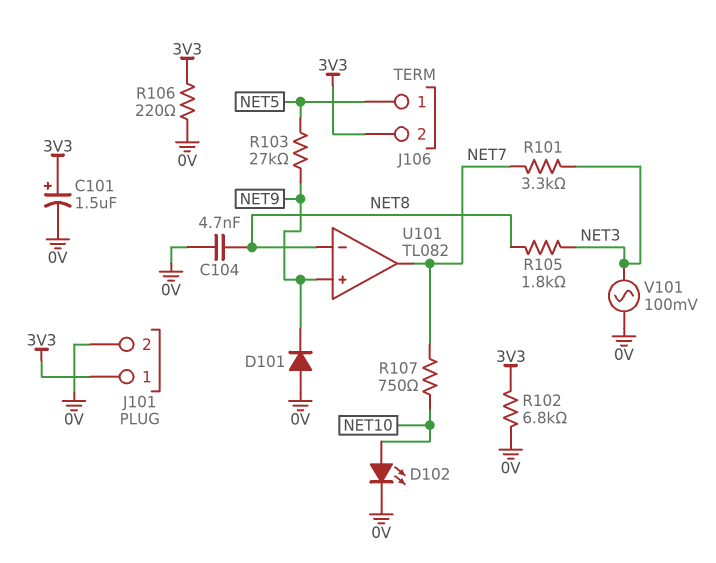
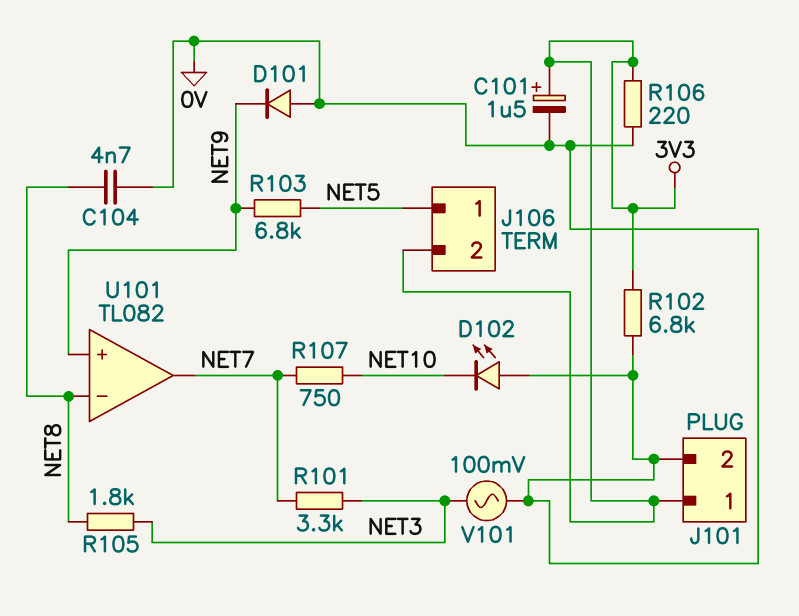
D102: LED (A NET10, K 0V) -> LED (A 0V, K NET10)
R103: 27k (NET5, NET9) -> 6.8k (NET5, NET9)

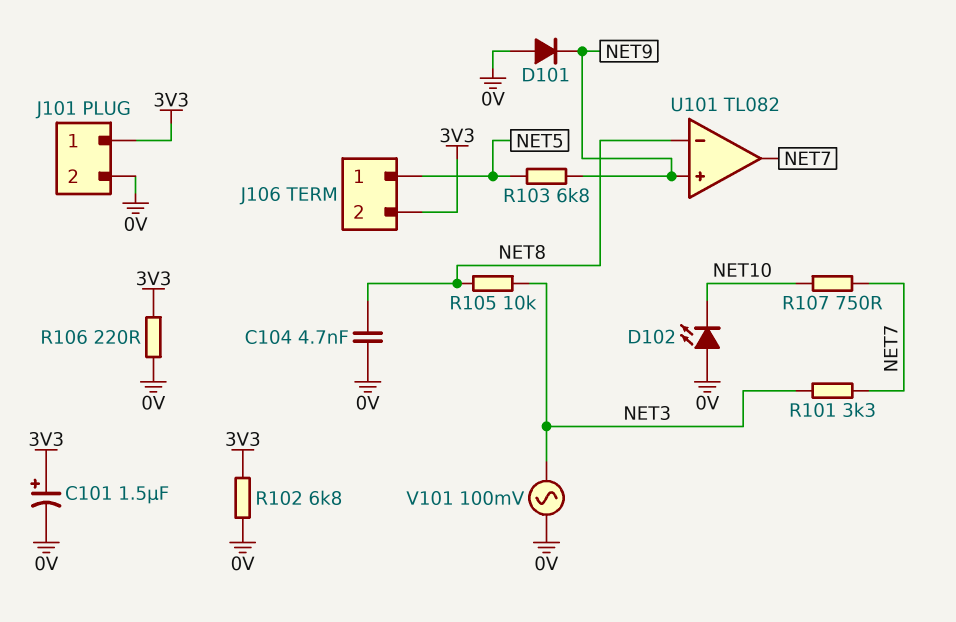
R105: 1.8k (NET3, NET8) -> 10k (NET3, NET8)

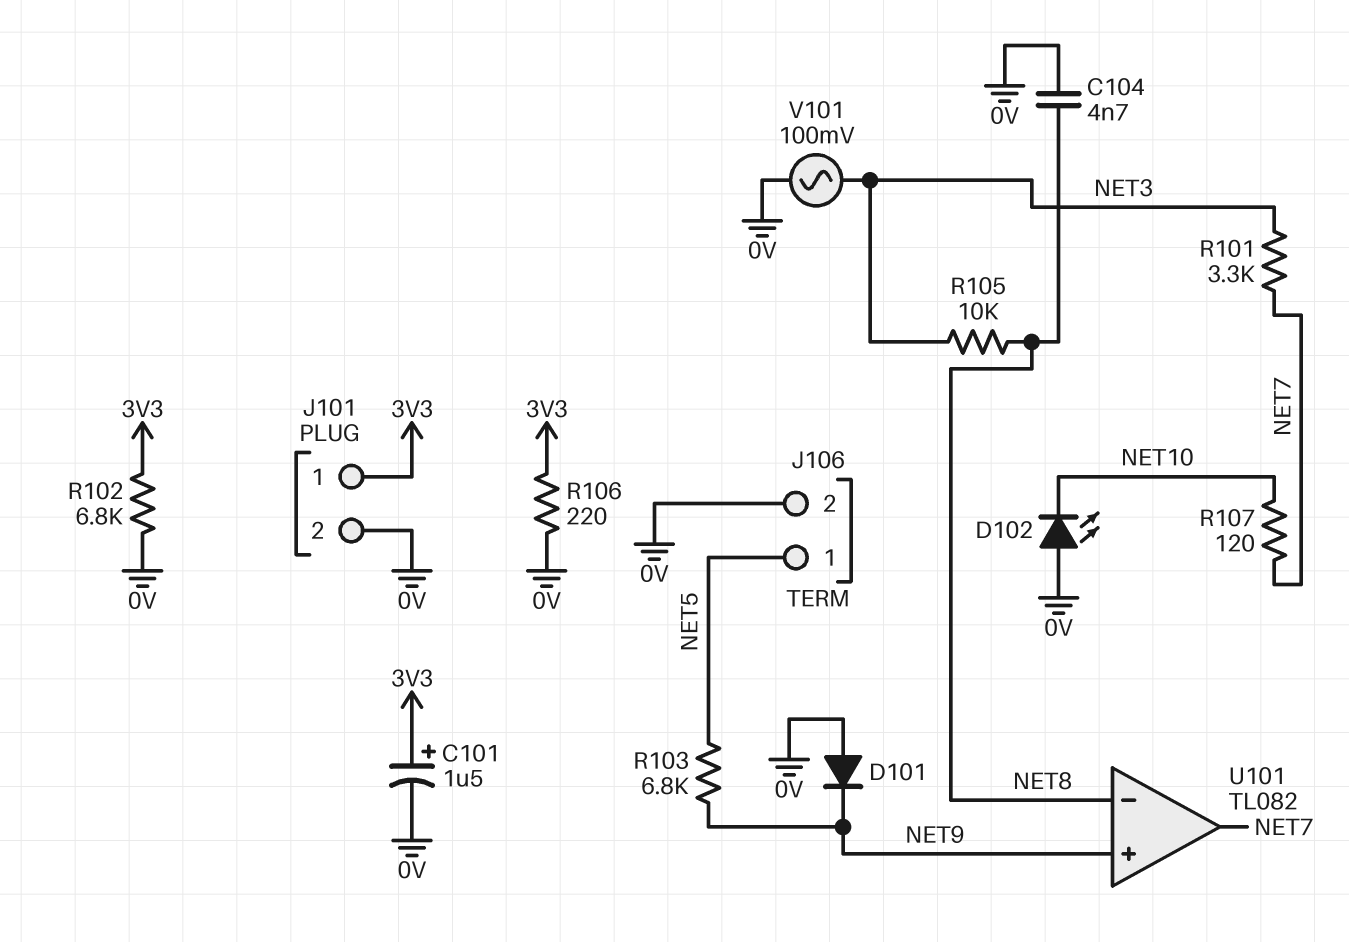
J106 pin 2: 3V3 -> 0V
R107: 750 (NET7, NET10) -> 120 (NET7, NET10)

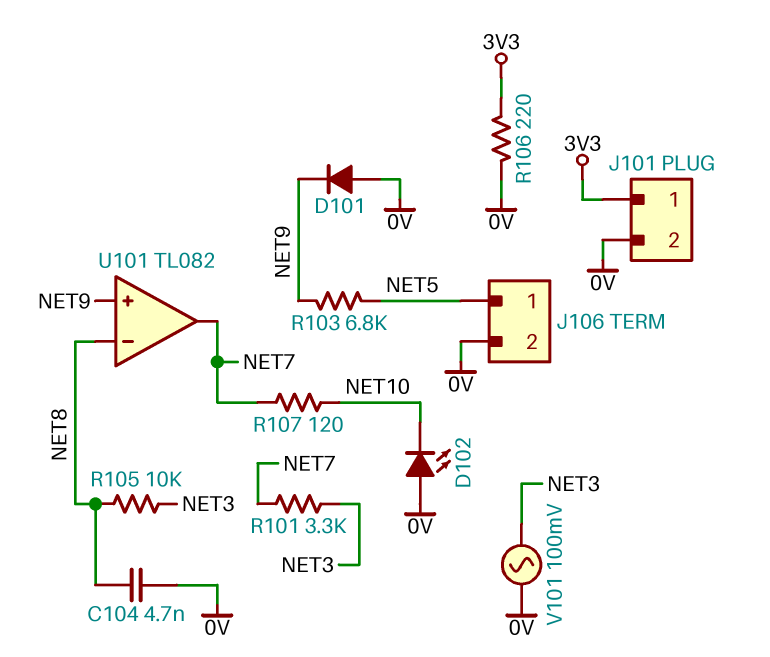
C101: 1.5uF (plus 3V3, minus 0V) -> none
R102: 6.8k (0V, 3V3) -> none

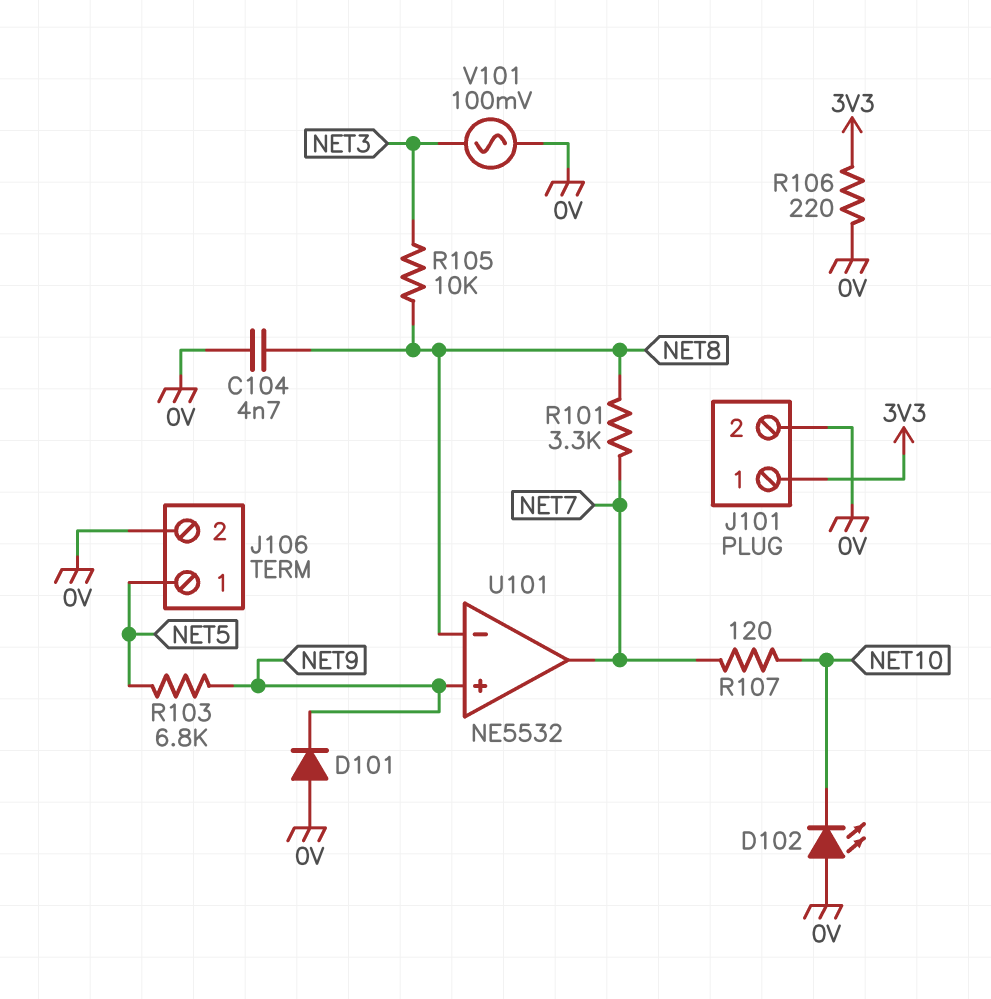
R101: 3.3k (NET3, NET7) -> 3.3k (NET7, NET8)
U101: TL082 -> NE5532

